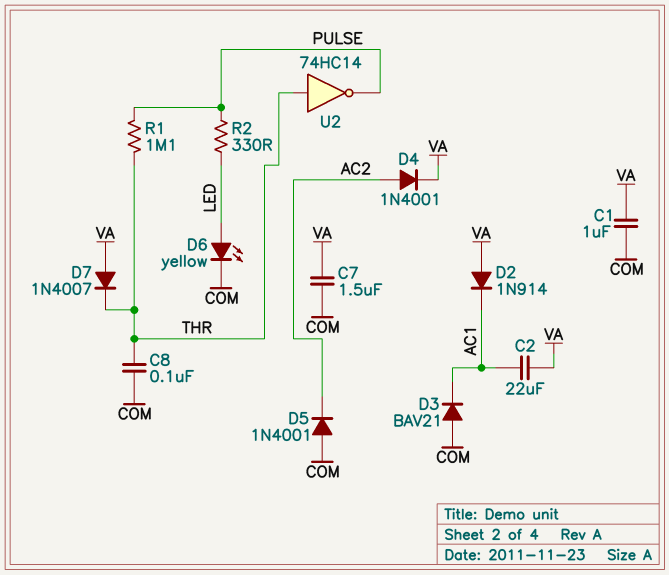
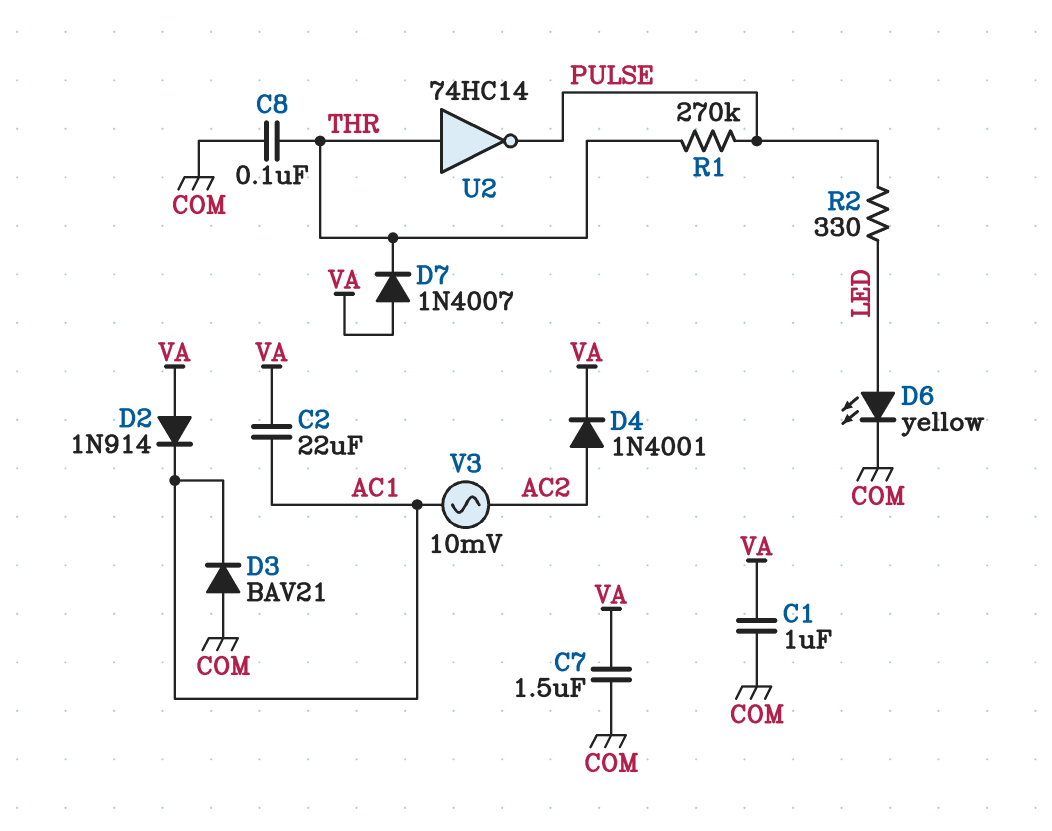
D5: diode 1N4001 (A COM, K AC2) -> none
R1: 1.1M (PULSE, THR) -> 270k (PULSE, THR)
V3: none -> AC 10mV (AC1, AC2)

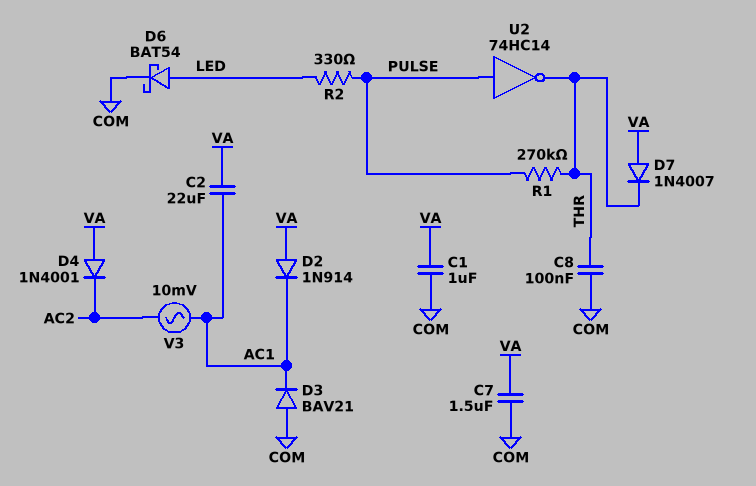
D4: diode 1N4001 (A AC2, K VA) -> diode 1N4001 (A VA, K AC2)
D6: LED yellow (A LED, K COM) -> schottky BAT54 (A LED, K COM)
U2: NOT 74HC14 (in THR, out PULSE) -> NOT 74HC14 (in PULSE, out THR)

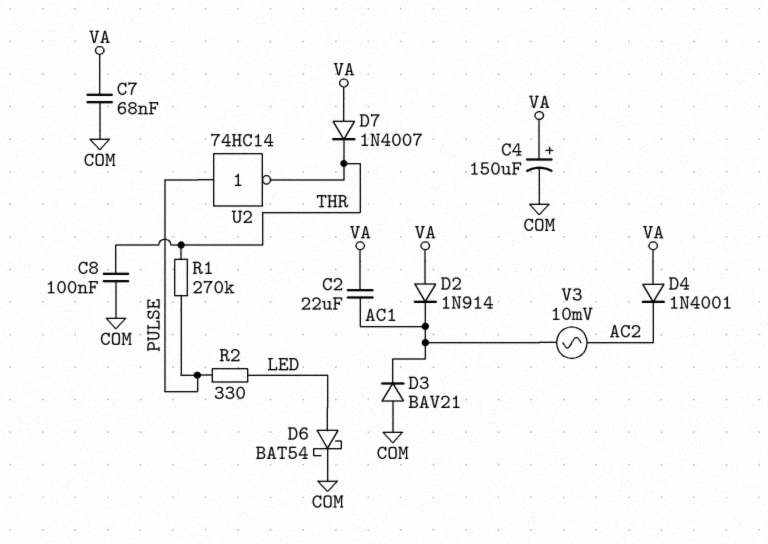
C1: 1uF (COM, VA) -> none
C4: none -> 150uF (plus VA, minus COM)
C7: 1.5uF (COM, VA) -> 68nF (COM, VA)

